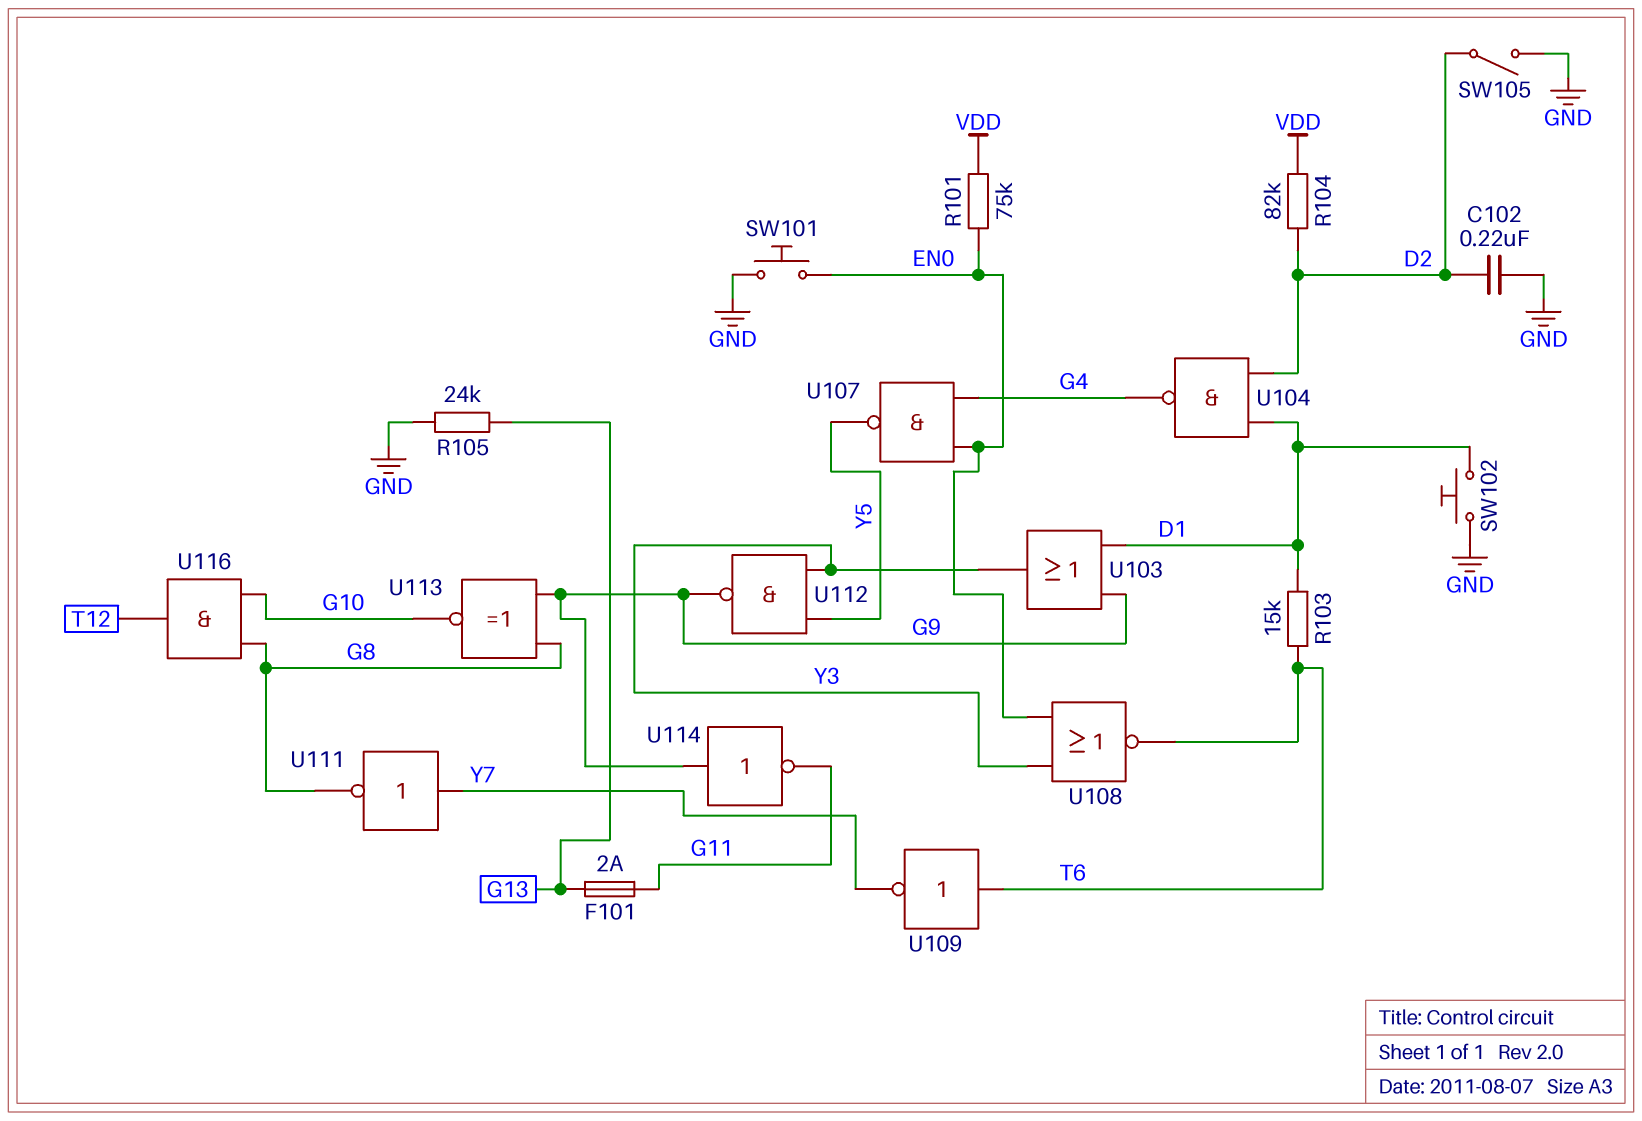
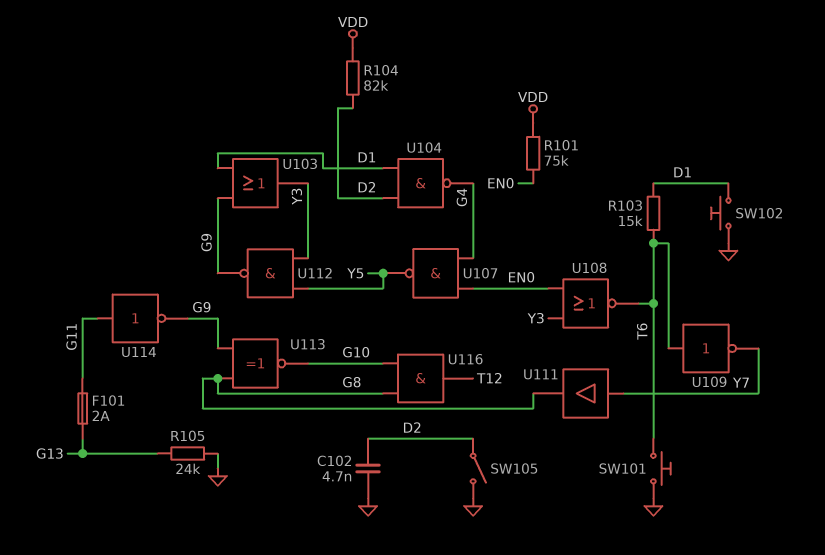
C102: 220nF (D2, GND) -> 4.7nF (D2, GND)
SW101: button (EN0, GND) -> button (GND, T6)
U111: NOT (in Y7, out G8) -> buffer (in Y7, out G8)
U114: NOT (in G9, out G11) -> NOT (in G11, out G9)

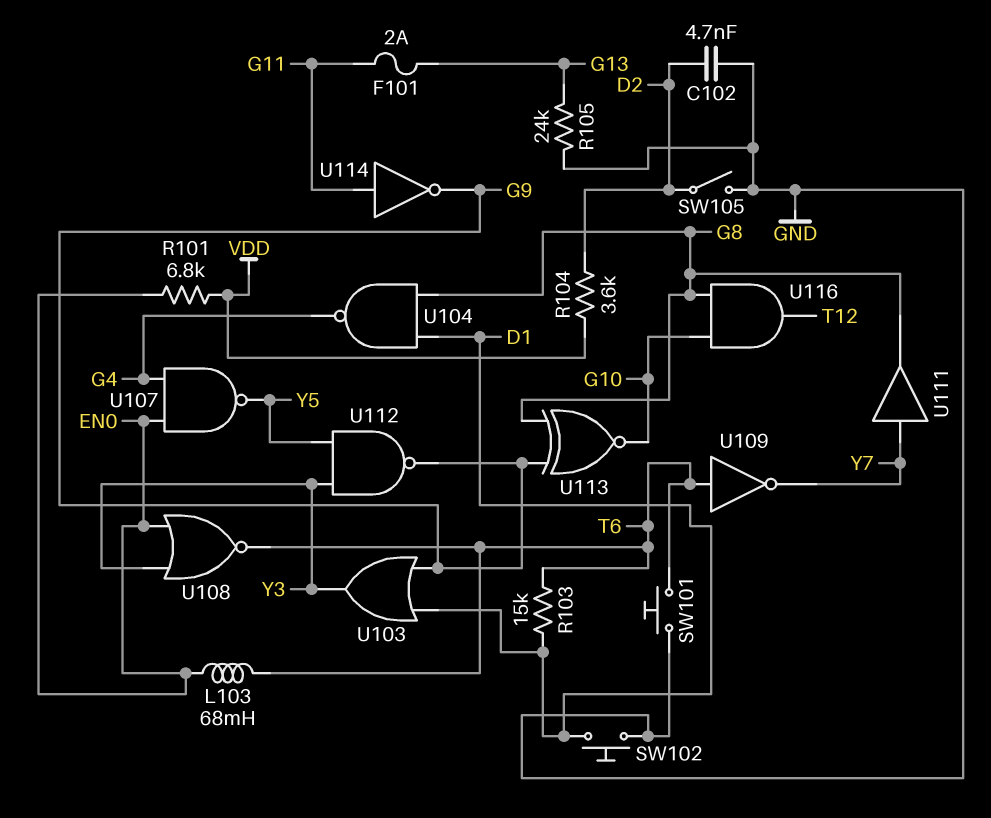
L103: none -> 68mH (EN0, T6)
R101: 75k (EN0, VDD) -> 6.8k (EN0, VDD)
R104: 82k (D2, VDD) -> 3.6k (D2, VDD)
U104: NAND (in D1, in D2, out G4) -> NAND (in D1, in G8, out G4)

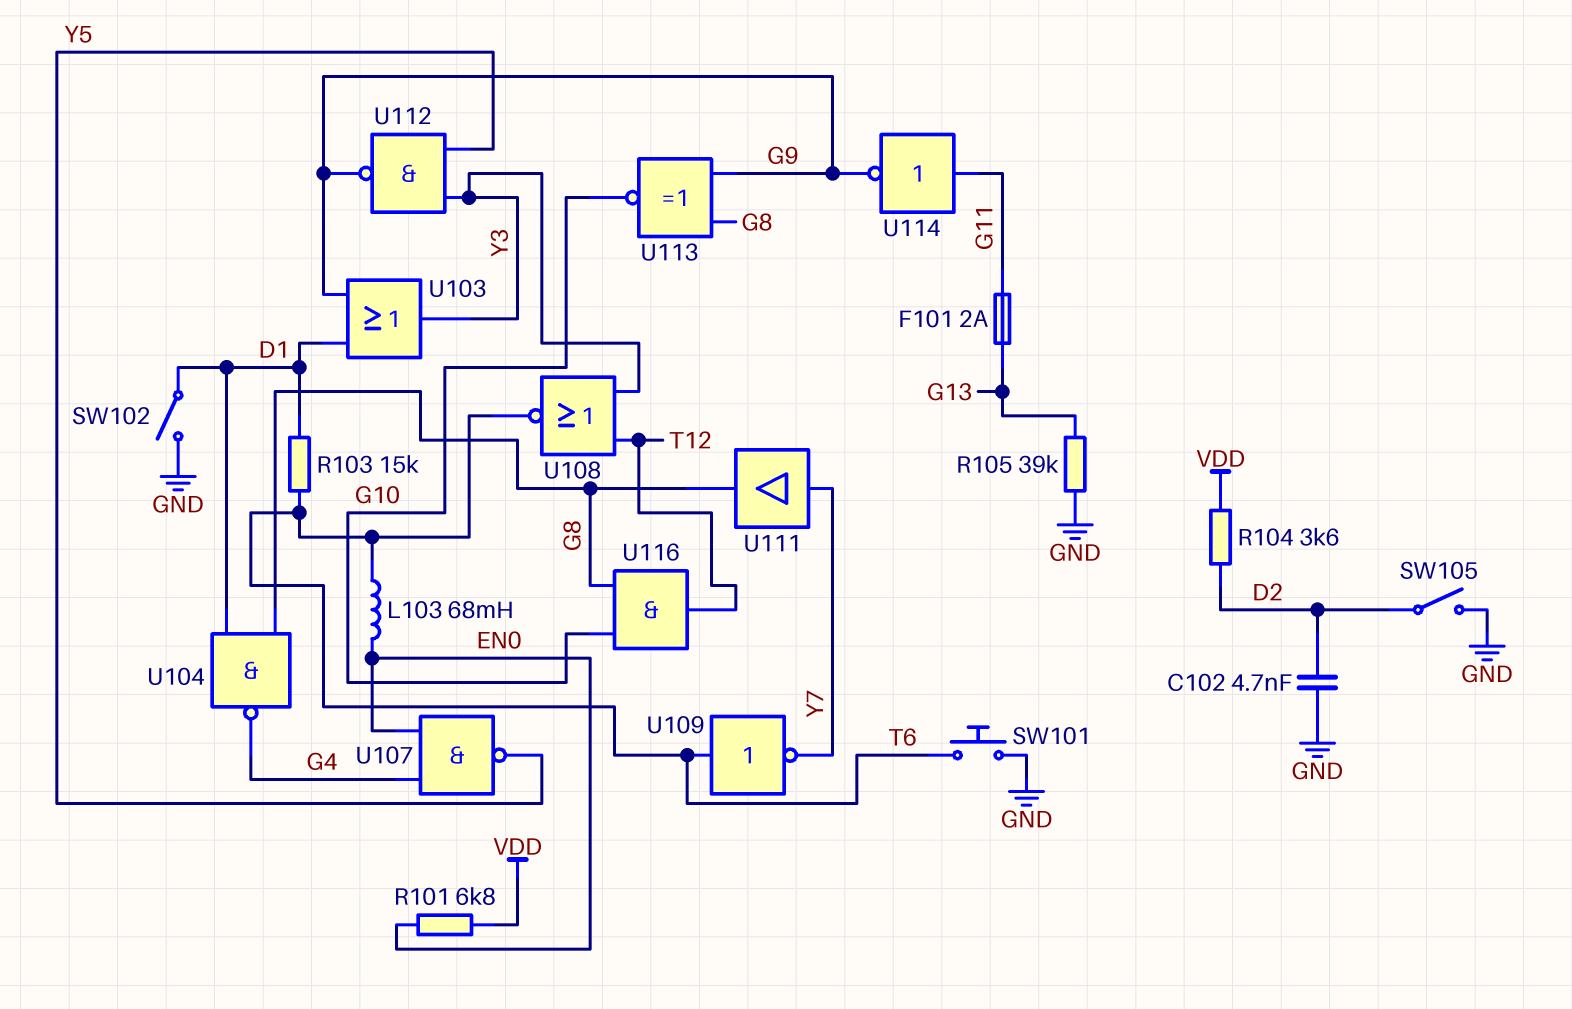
R105: 24k (G13, GND) -> 39k (G13, GND)
SW102: button (D1, GND) -> switch (D1, GND)
U108: NOR (in EN0, in Y3, out T6) -> NOR (in T12, in Y3, out T6)

